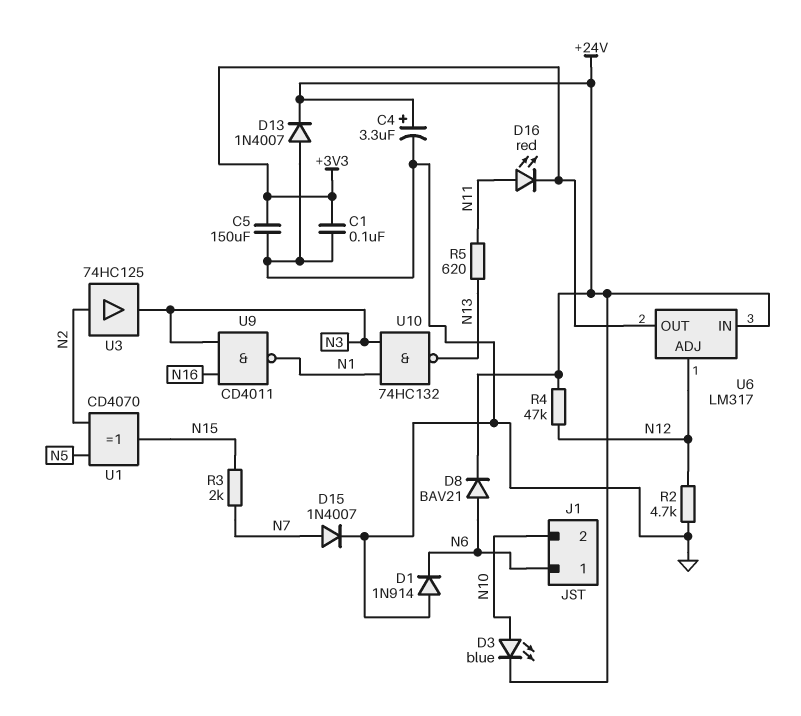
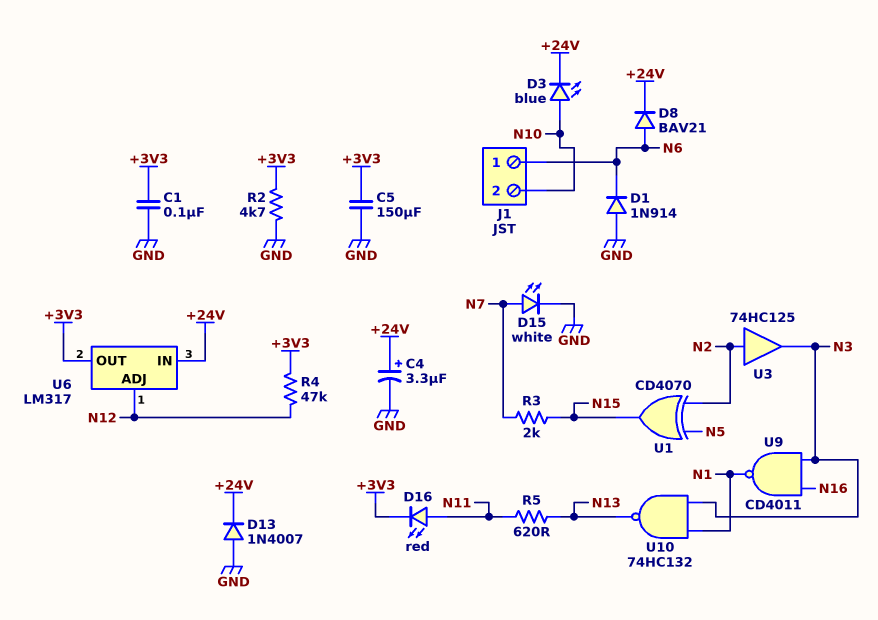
D15: diode 1N4007 (A N7, K GND) -> LED white (A N7, K GND)
R2: 4.7k (GND, N12) -> 4.7k (+3V3, GND)
R4: 47k (+24V, N12) -> 47k (+3V3, N12)

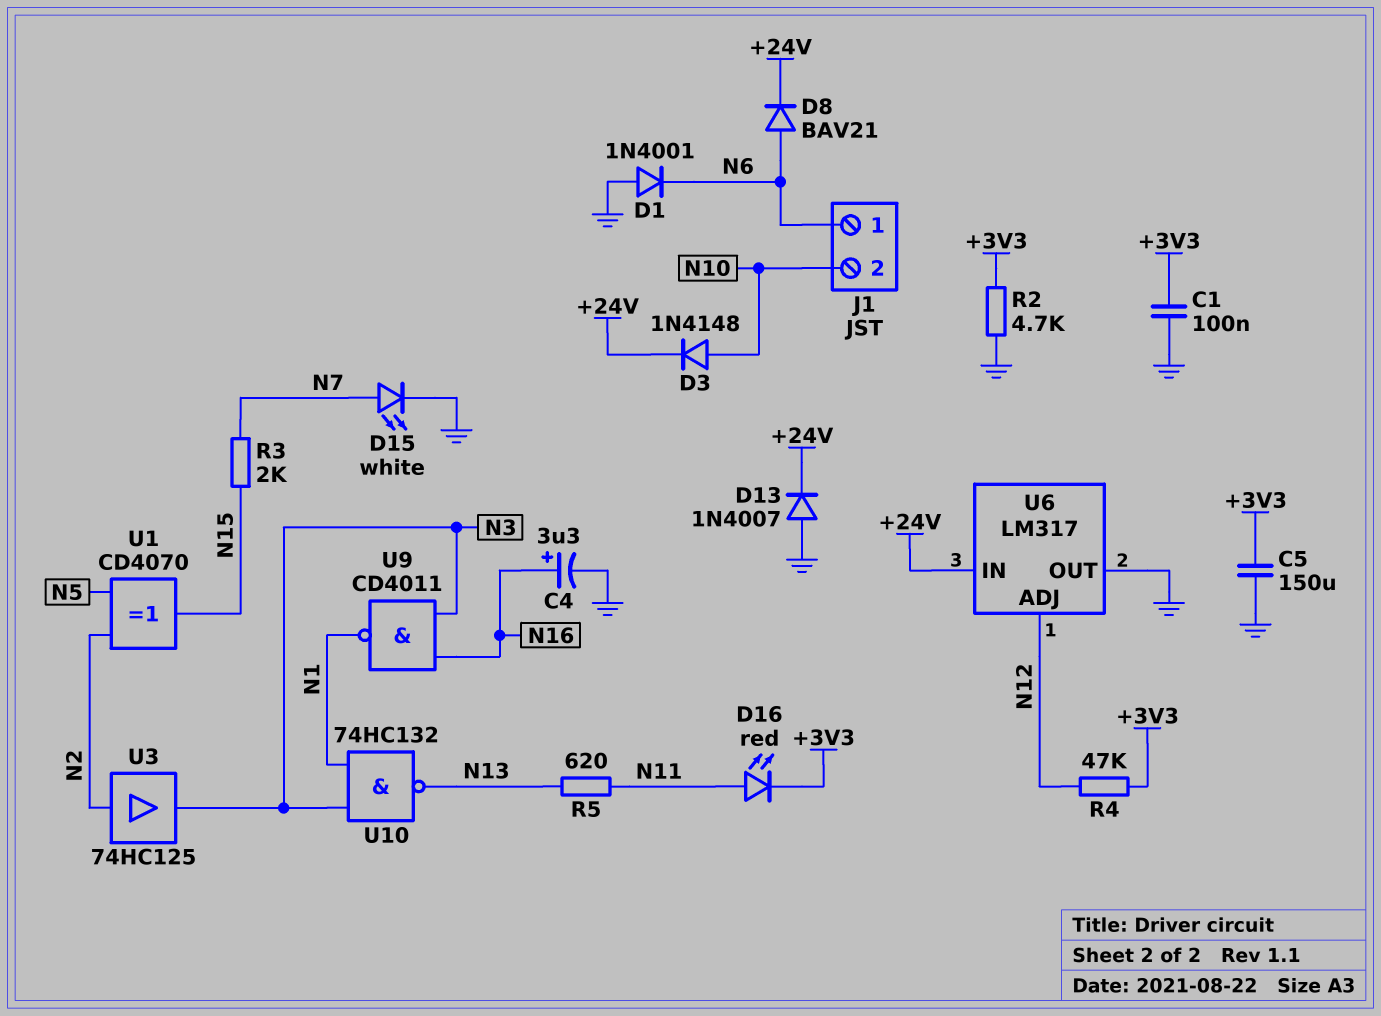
C4: 3.3uF (plus +24V, minus GND) -> 3.3uF (plus N16, minus GND)
D1: diode 1N914 (A GND, K N6) -> diode 1N4001 (A GND, K N6)
D3: LED blue (A N10, K +24V) -> diode 1N4148 (A N10, K +24V)
U6 pin OUT: +3V3 -> GND

